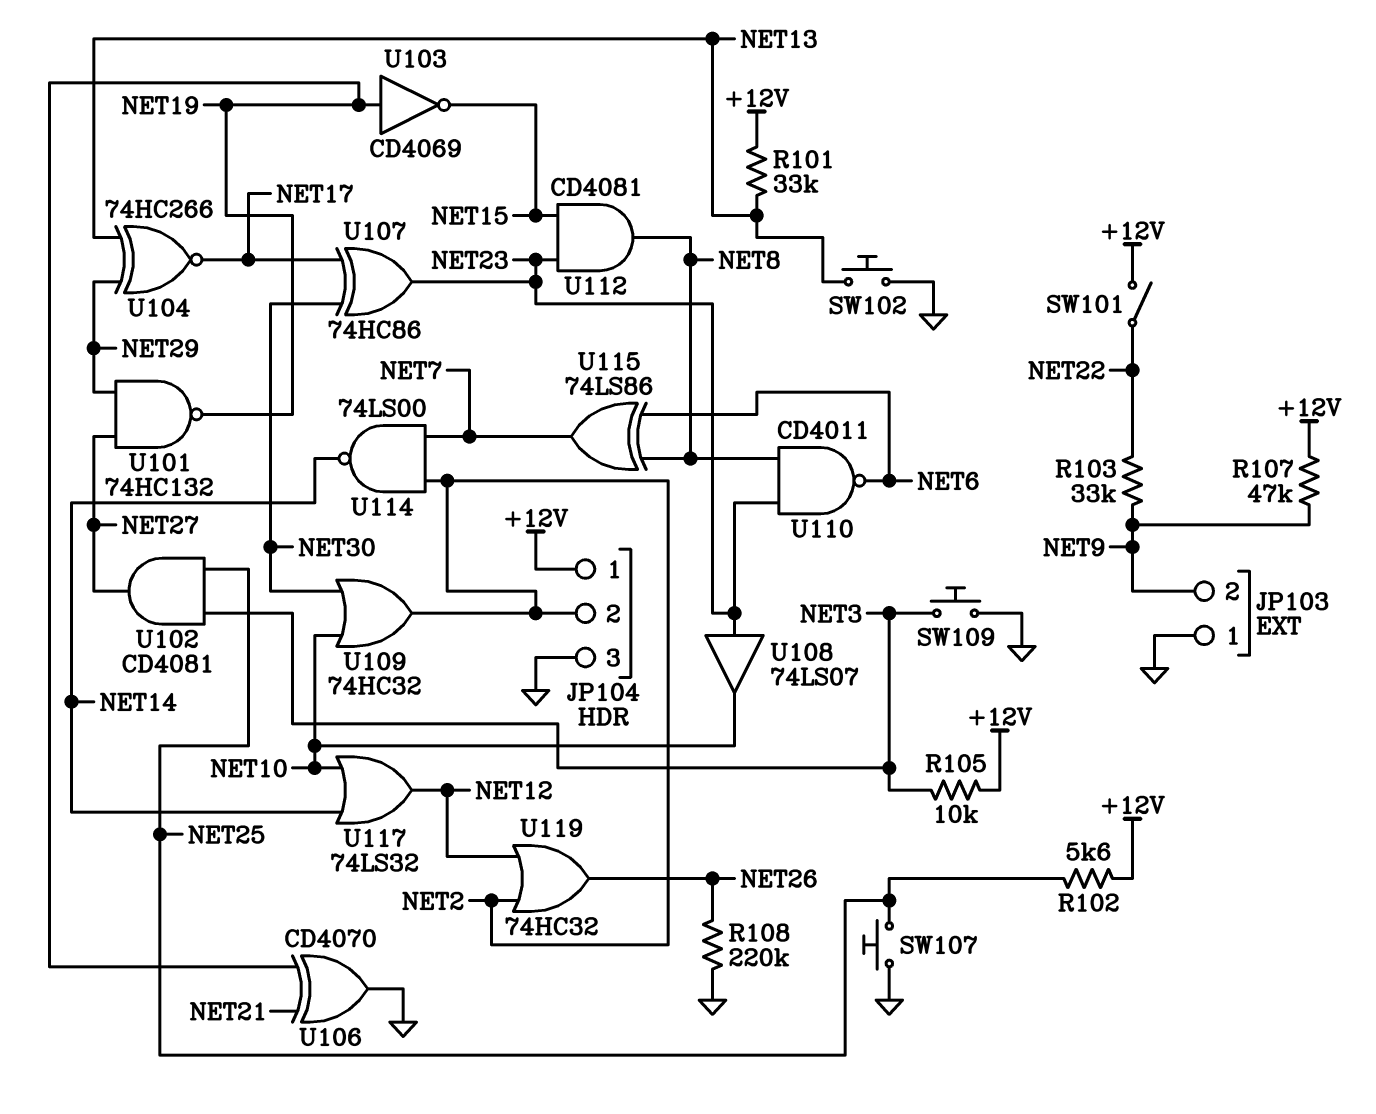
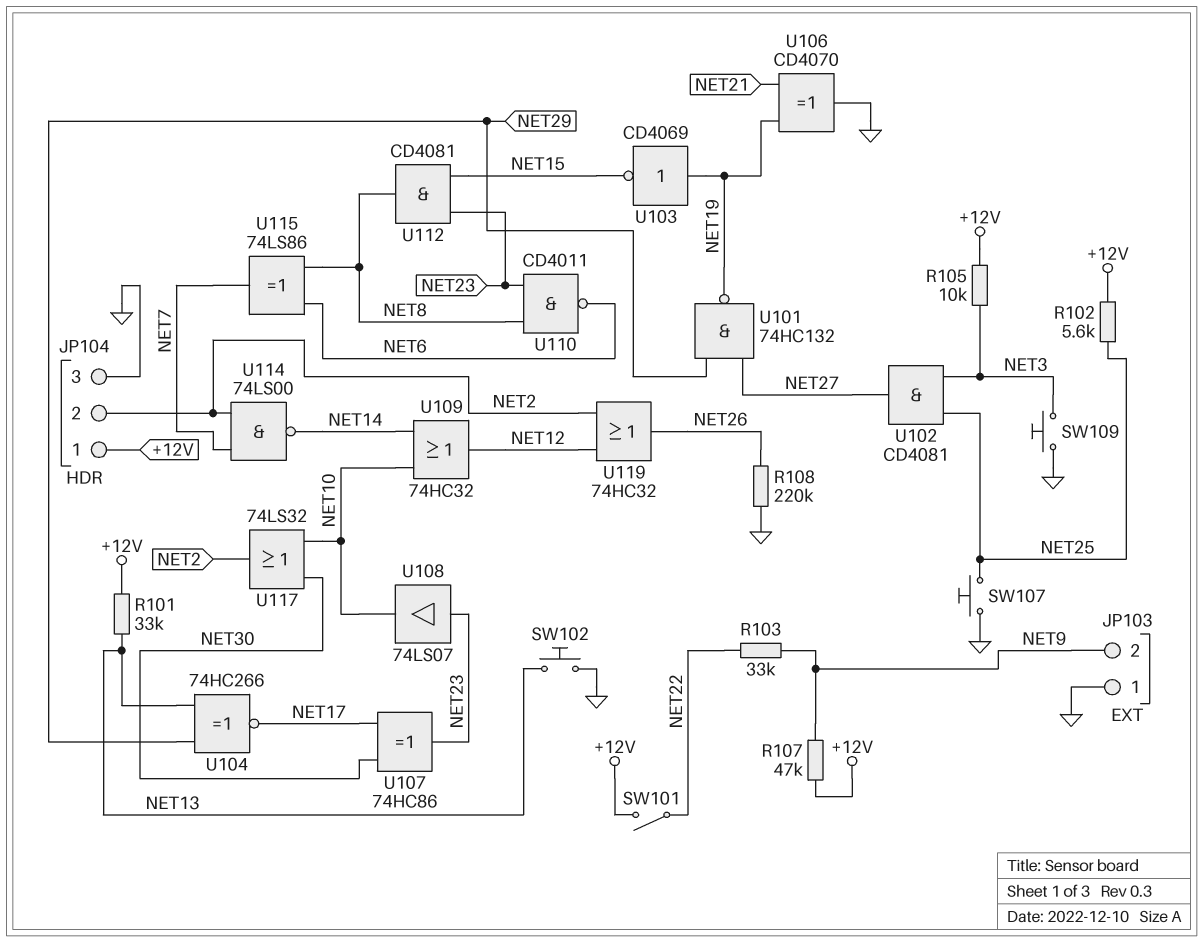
U109: OR 74HC32 (in NET10, in NET30, out NET2) -> OR 74HC32 (in NET10, in NET14, out NET12)
U117: OR 74LS32 (in NET10, in NET14, out NET12) -> OR 74LS32 (in NET10, in NET30, out NET2)

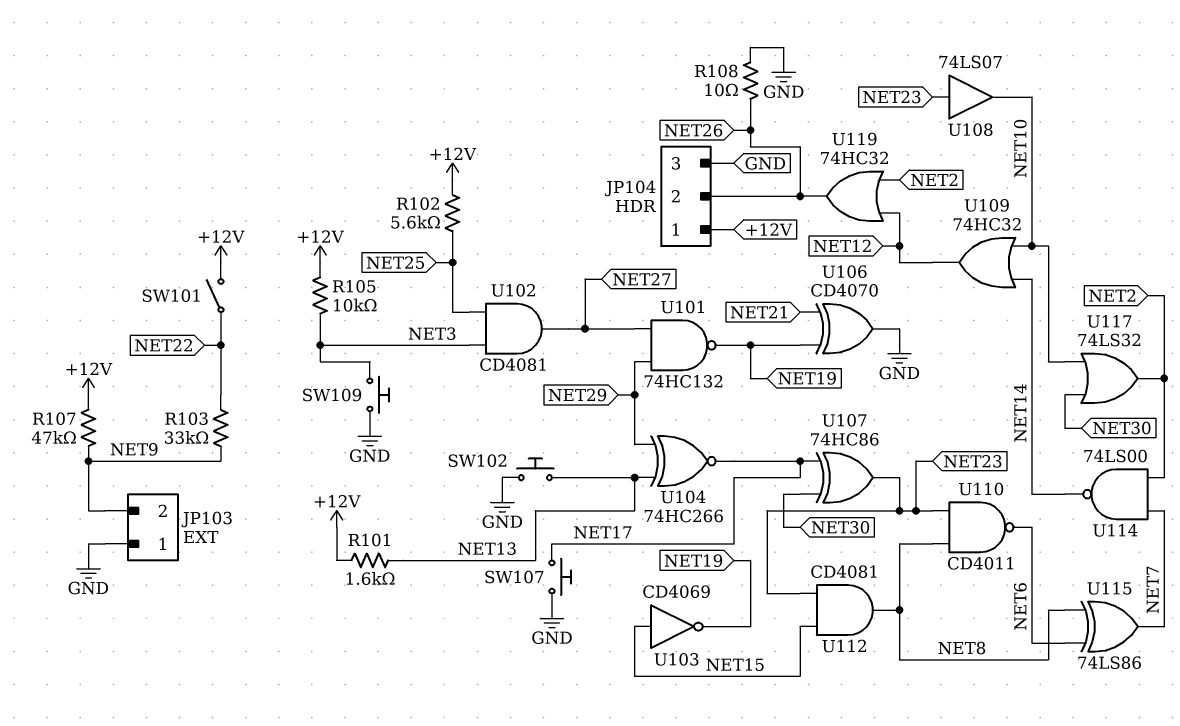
JP104 pin 2: NET2 -> NET26
R101: 33k (+12V, NET13) -> 1.6k (+12V, NET13)
R108: 220k (GND, NET26) -> 10 (GND, NET26)
SW107: button (GND, NET25) -> button (GND, NET17)
U103: NOT CD4069 (in NET19, out NET15) -> NOT CD4069 (in NET15, out NET19)

